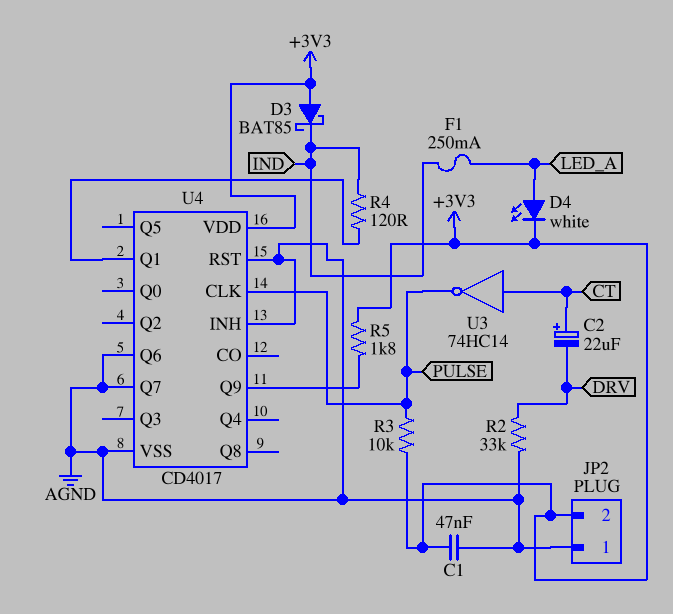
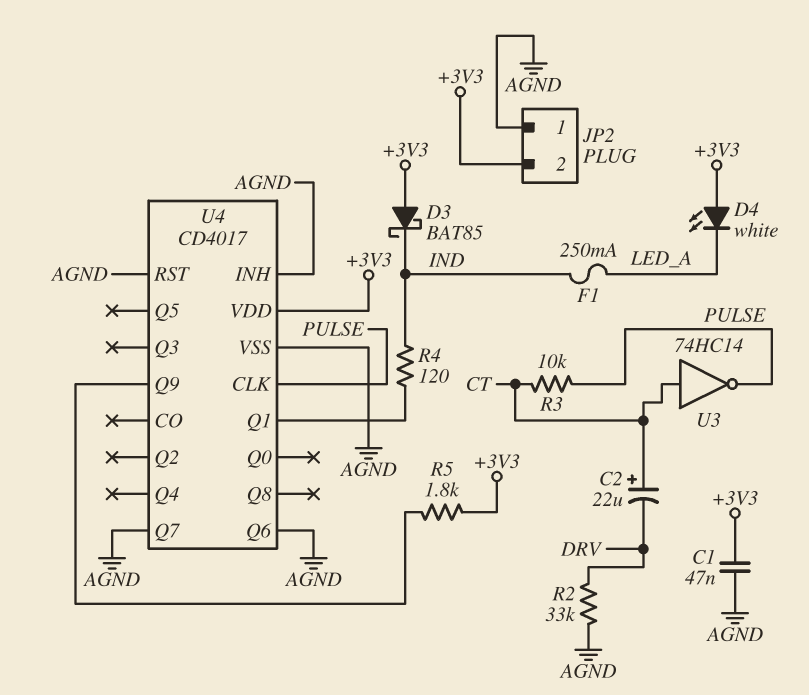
D4: LED white (A LED_A, K +3V3) -> LED white (A +3V3, K LED_A)
R3: 10k (+3V3, PULSE) -> 10k (CT, PULSE)

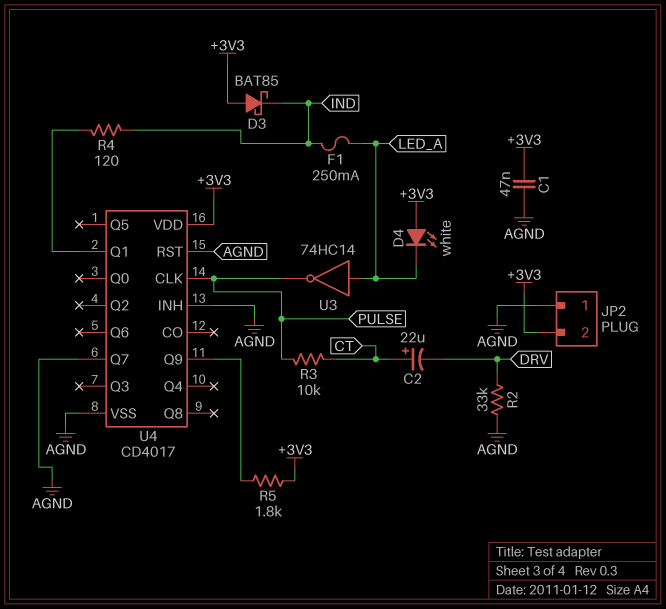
U3: NOT 74HC14 (in CT, out PULSE) -> NOT 74HC14 (in LED_A, out PULSE)
U4 pin Q6: AGND -> none

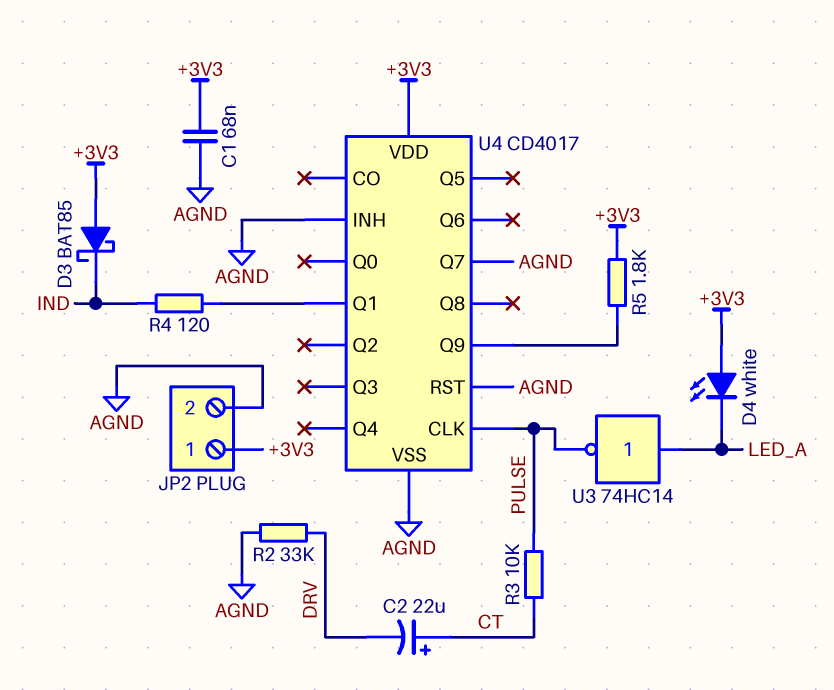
C1: 47nF (+3V3, AGND) -> 68nF (+3V3, AGND)
F1: 250mA (IND, LED_A) -> none
JP2 pin 1: AGND -> +3V3
JP2 pin 2: +3V3 -> AGND

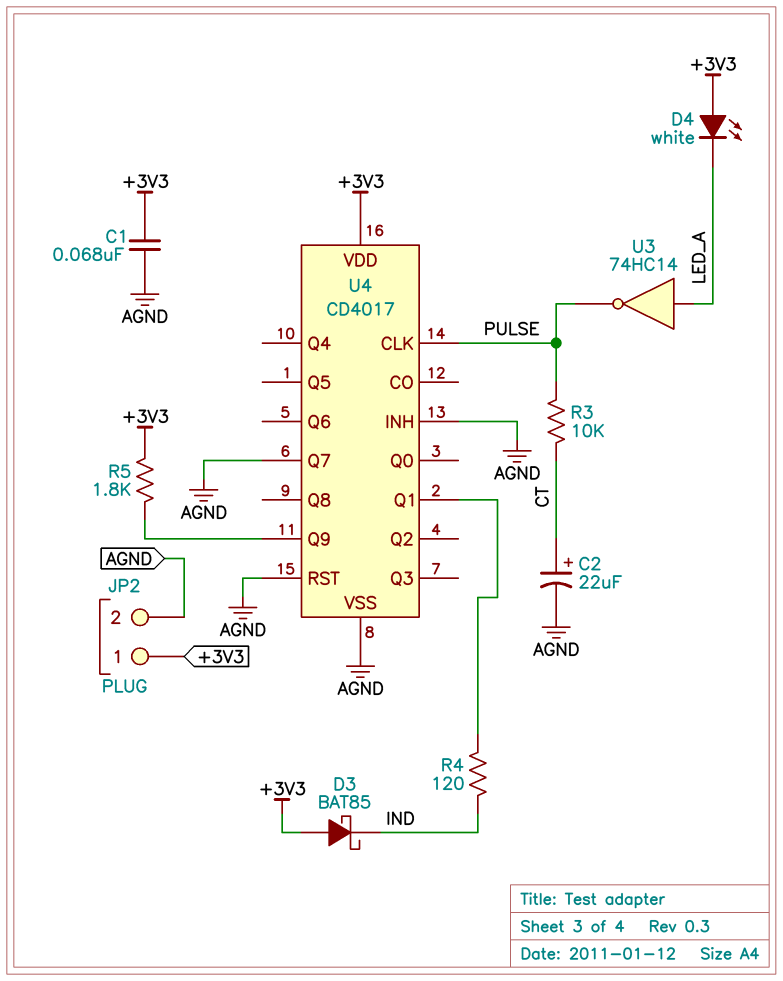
C2: 22uF (plus CT, minus DRV) -> 22uF (plus CT, minus AGND)
R2: 33k (AGND, DRV) -> none

